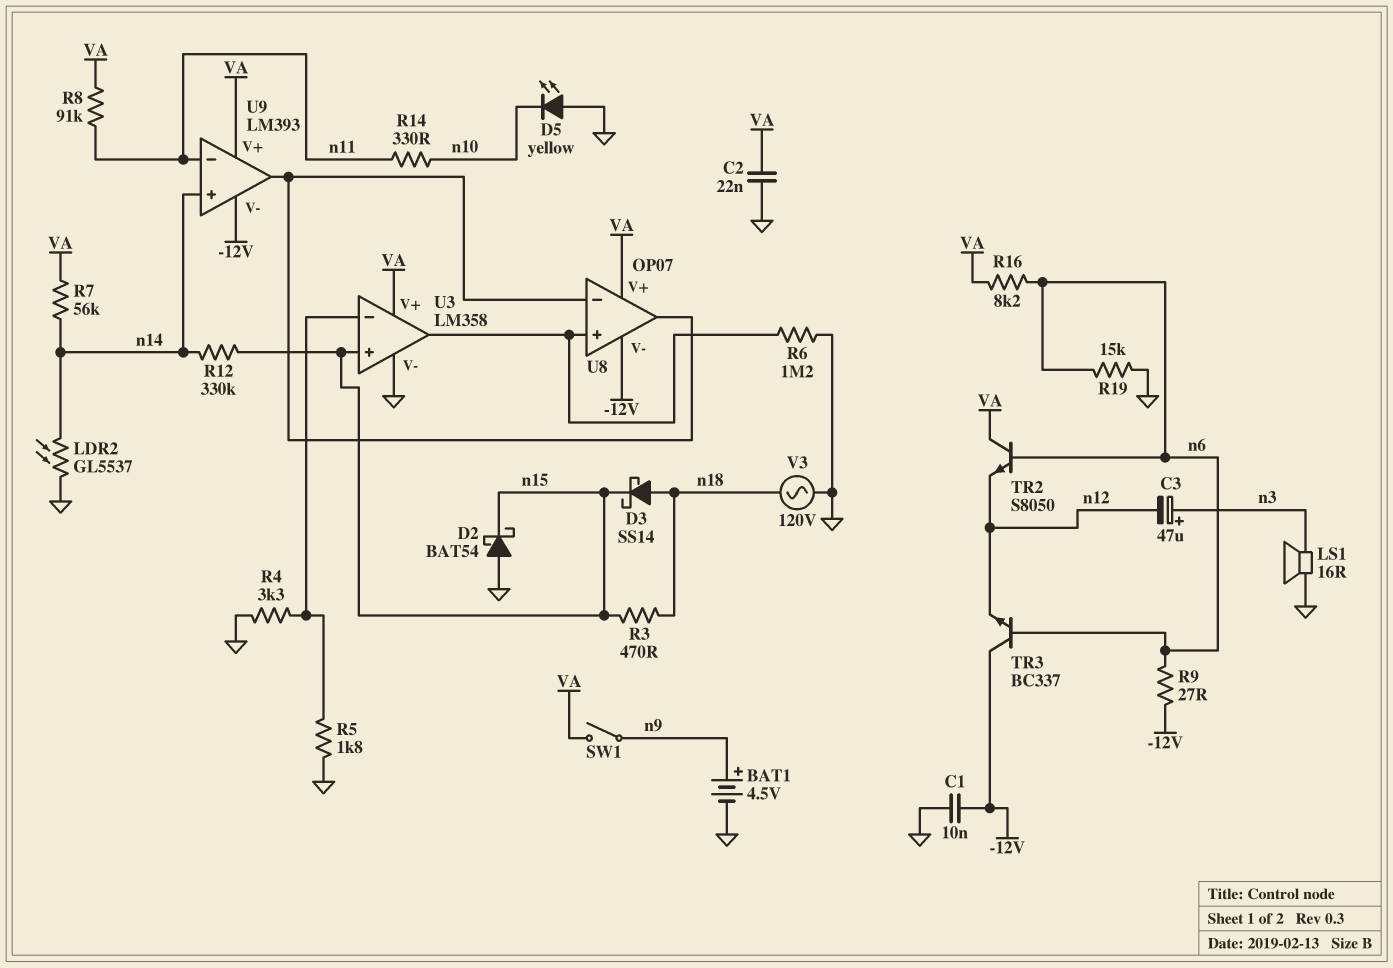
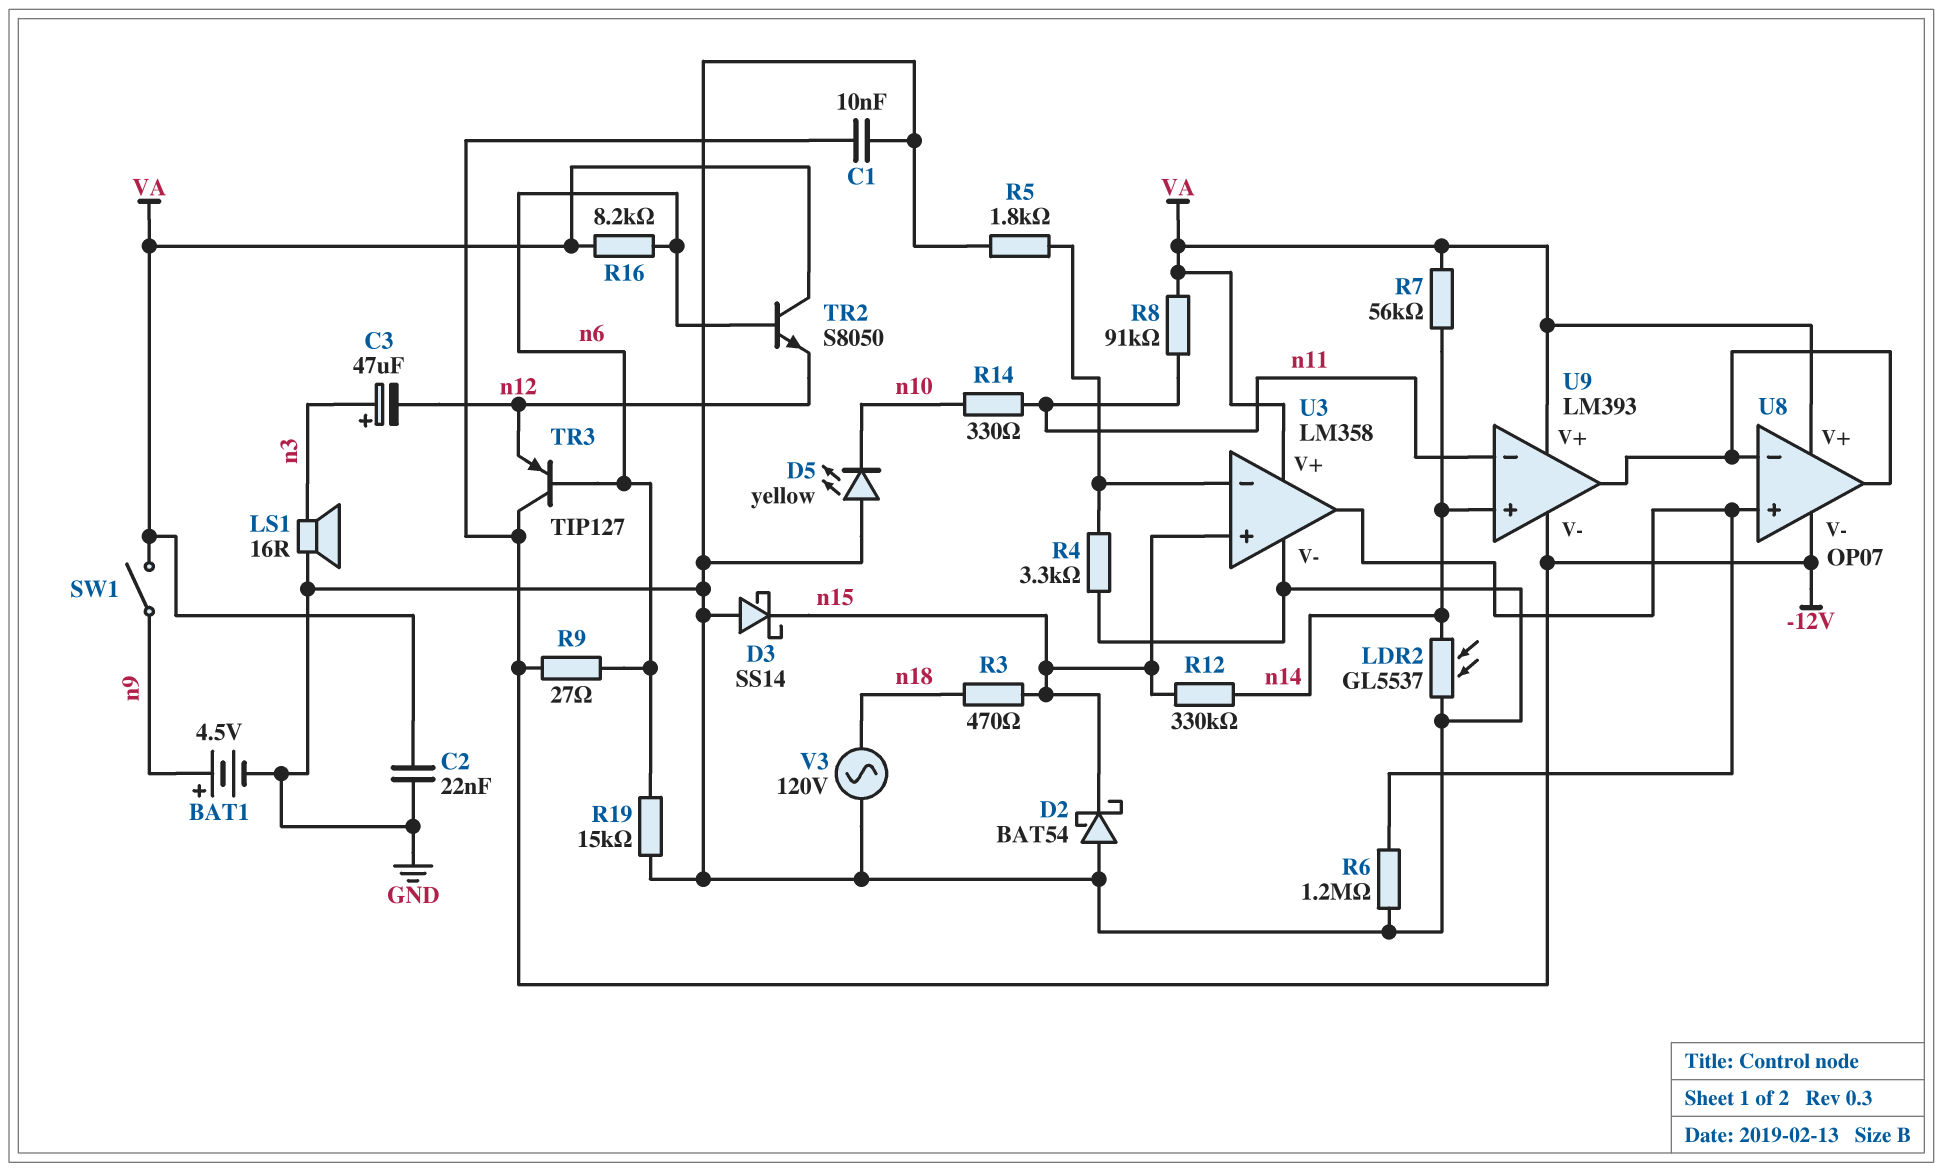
D3: schottky SS14 (A n18, K n15) -> schottky SS14 (A GND, K n15)
TR3: NPN BC337 (B n6, C -12V, E n12) -> PNP TIP127 (B n6, C -12V, E n12)

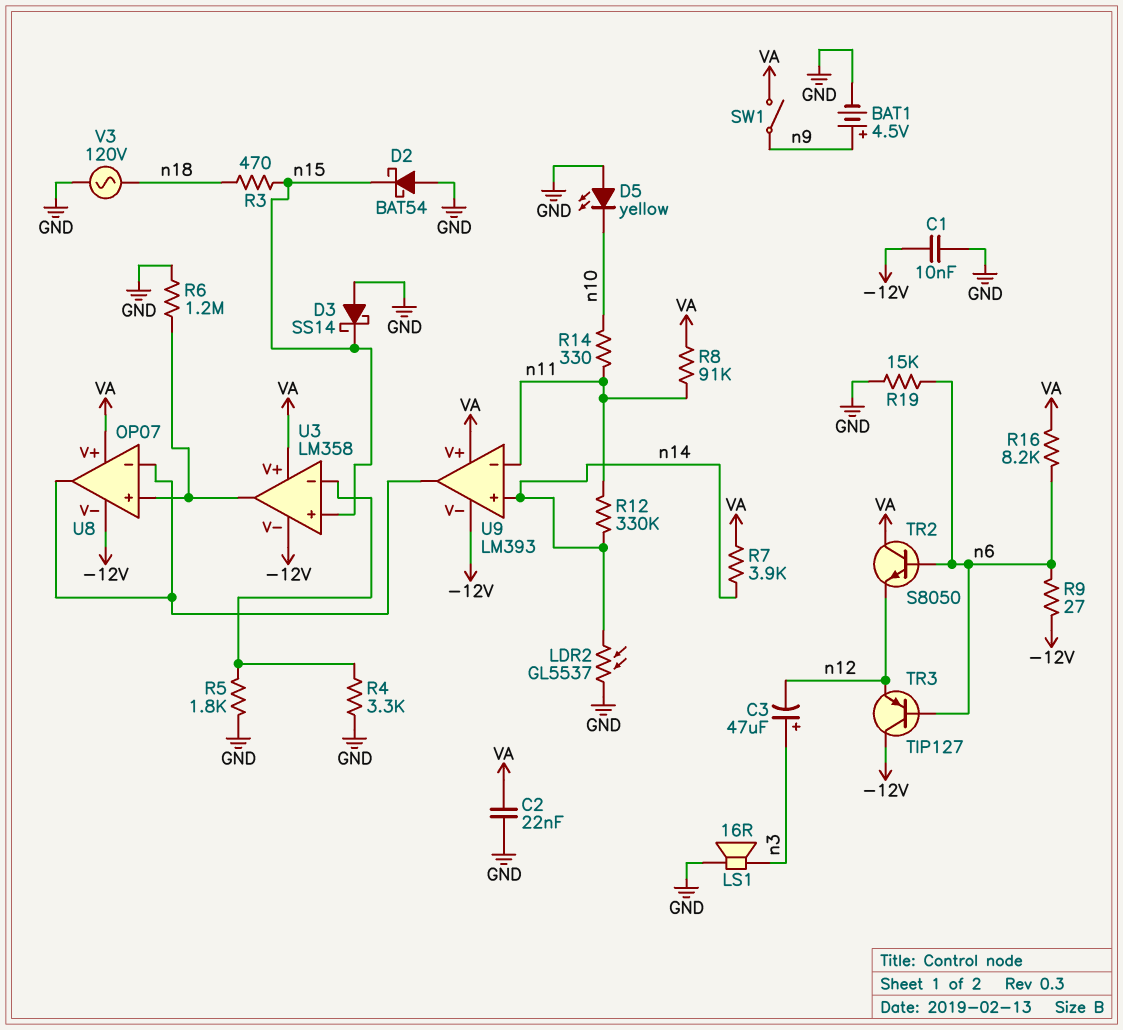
R7: 56k (VA, n14) -> 3.9k (VA, n14)
R12: 330k (n14, n15) -> 330k (n11, n14)
U3 pin V-: GND -> -12V

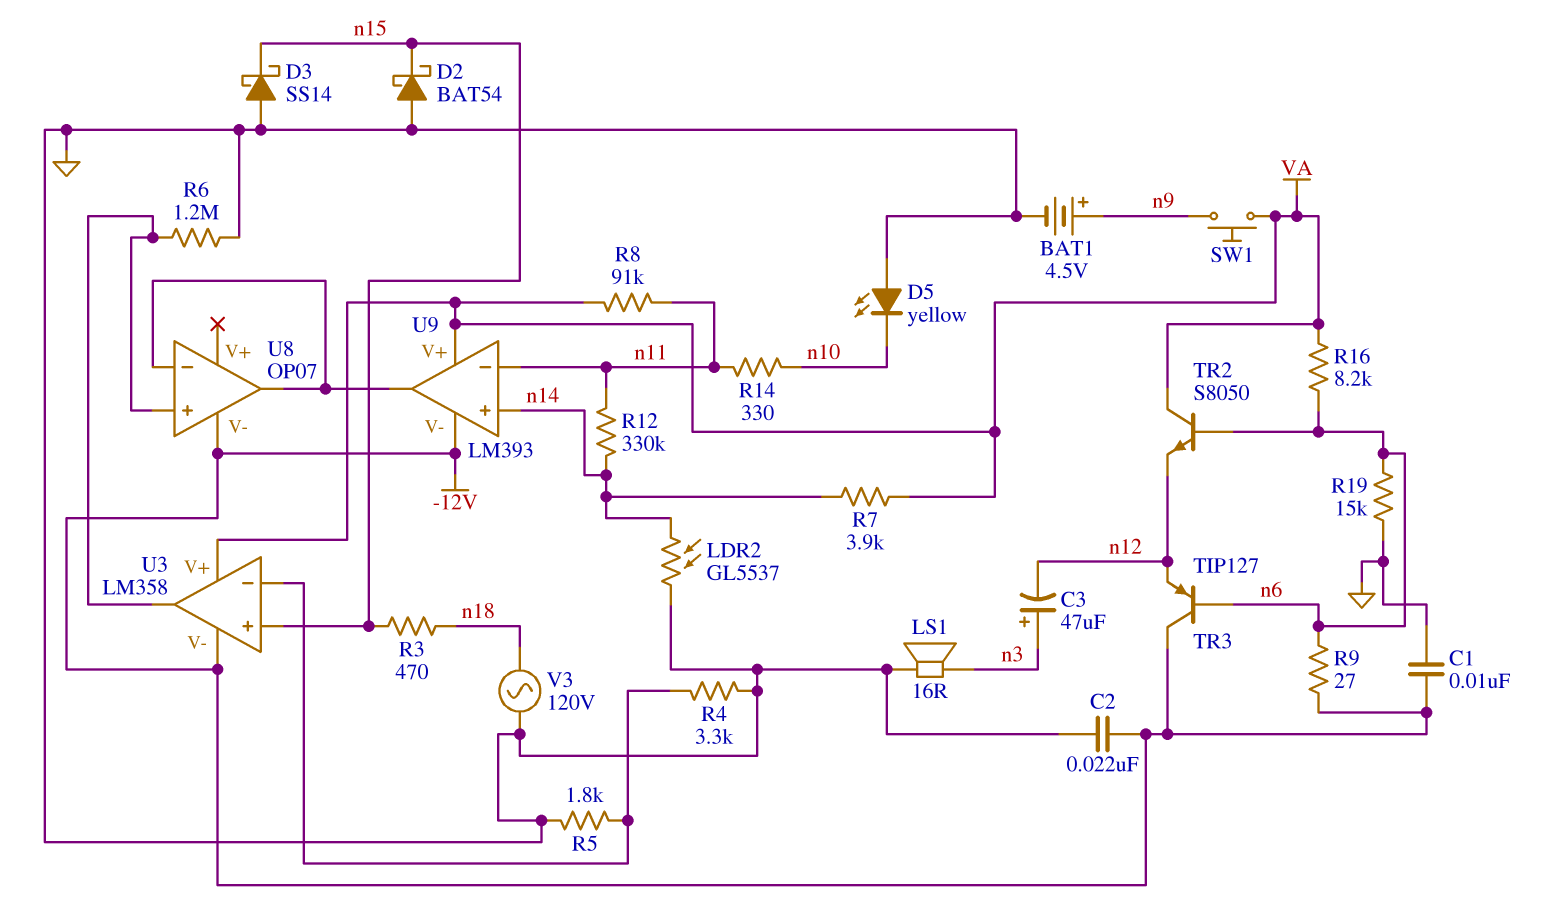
C2: 22nF (GND, VA) -> 22nF (-12V, GND)
SW1: switch (VA, n9) -> button (VA, n9)
U8 pin V+: VA -> none

